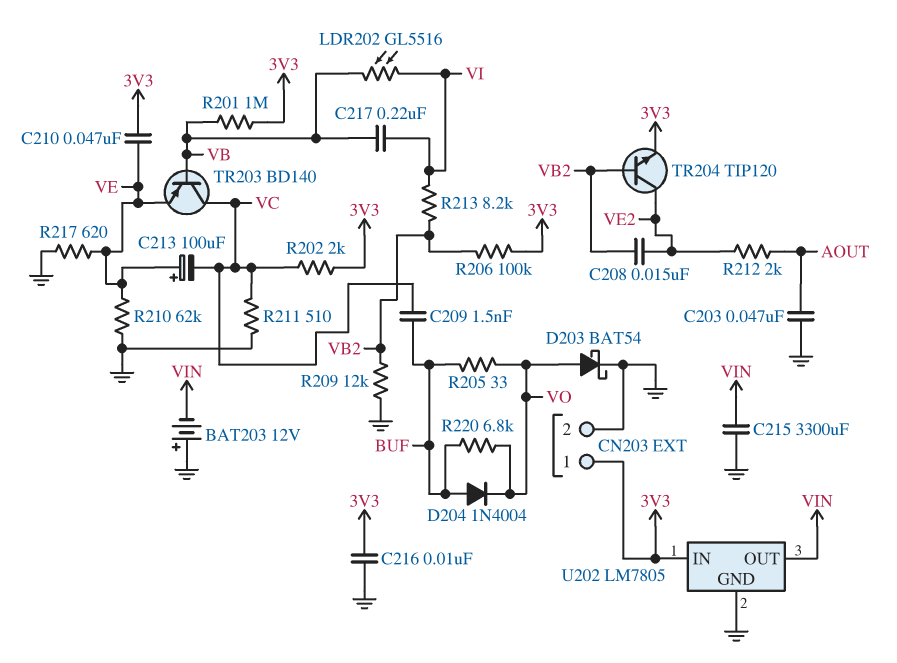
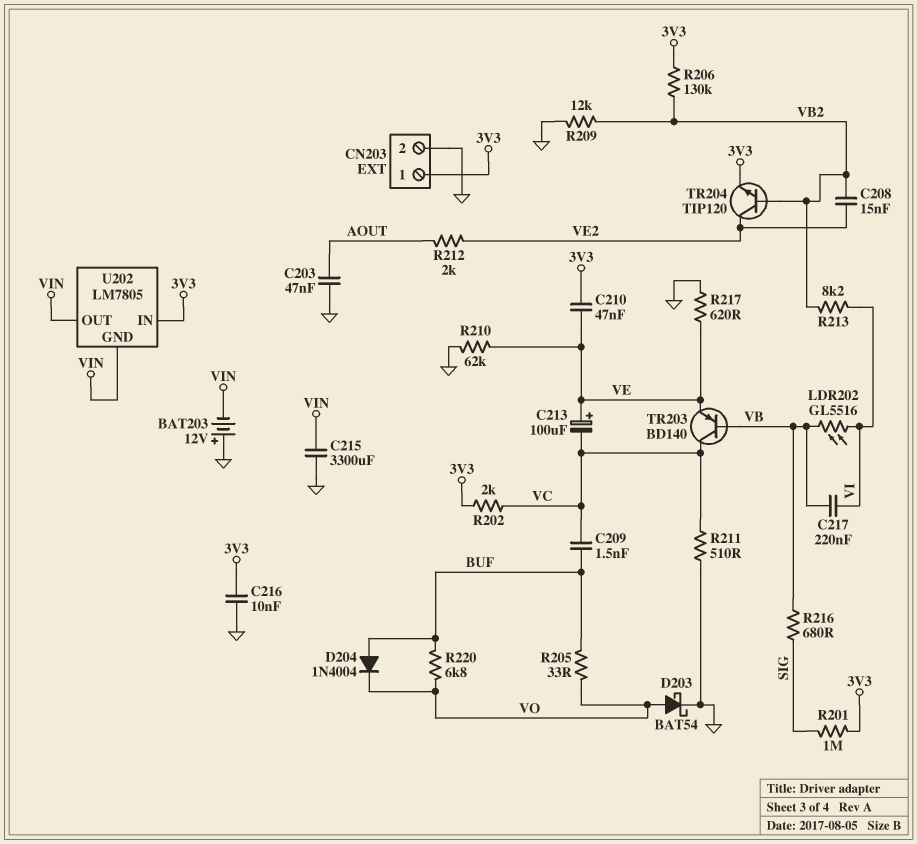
R201: 1M (3V3, VB) -> 1M (3V3, SIG)
R206: 100k (3V3, VB2) -> 130k (3V3, VB2)
R216: none -> 680 (SIG, VB)
U202 pin GND: GND -> VIN

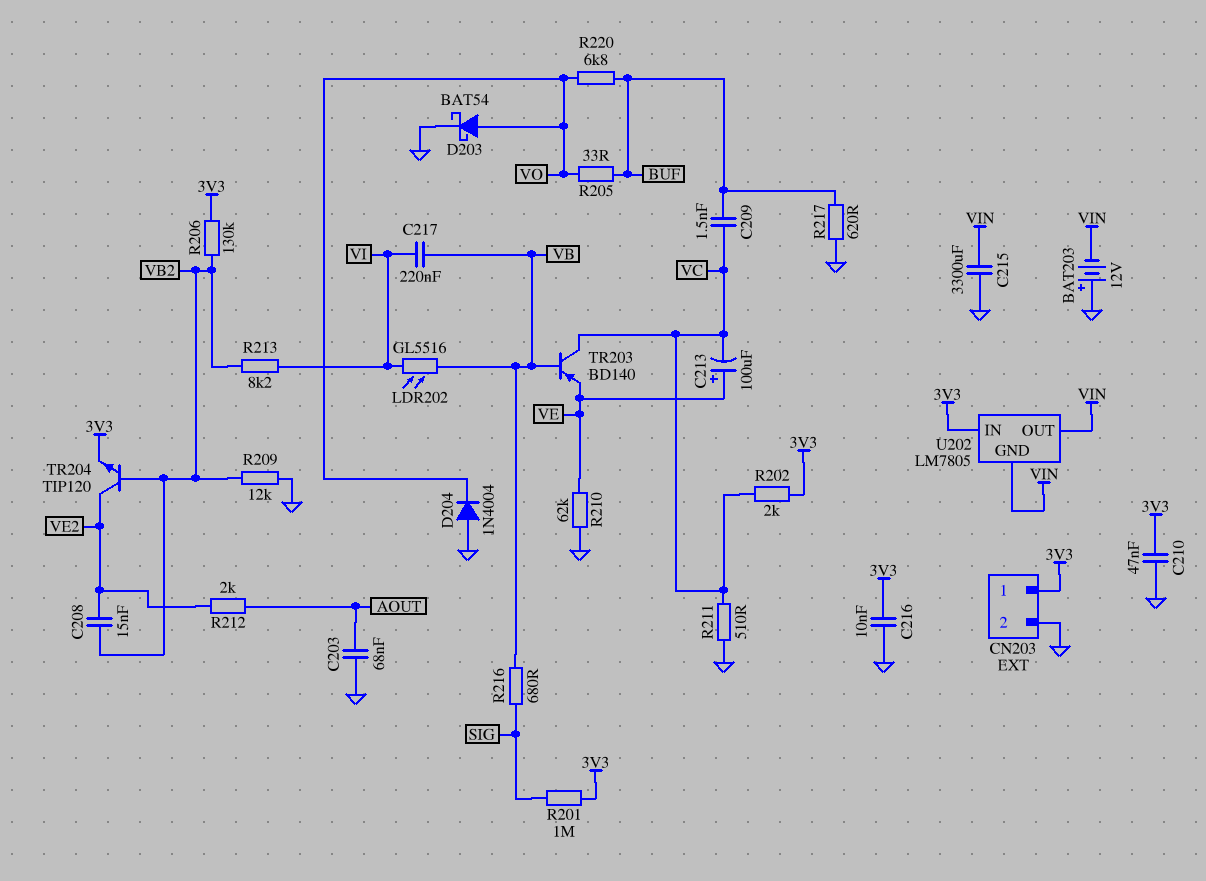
C203: 47nF (AOUT, GND) -> 68nF (AOUT, GND)
C210: 47nF (3V3, VE) -> 47nF (3V3, GND)
D204: diode 1N4004 (A BUF, K VO) -> diode 1N4004 (A GND, K VO)
R217: 620 (GND, VE) -> 620 (BUF, GND)

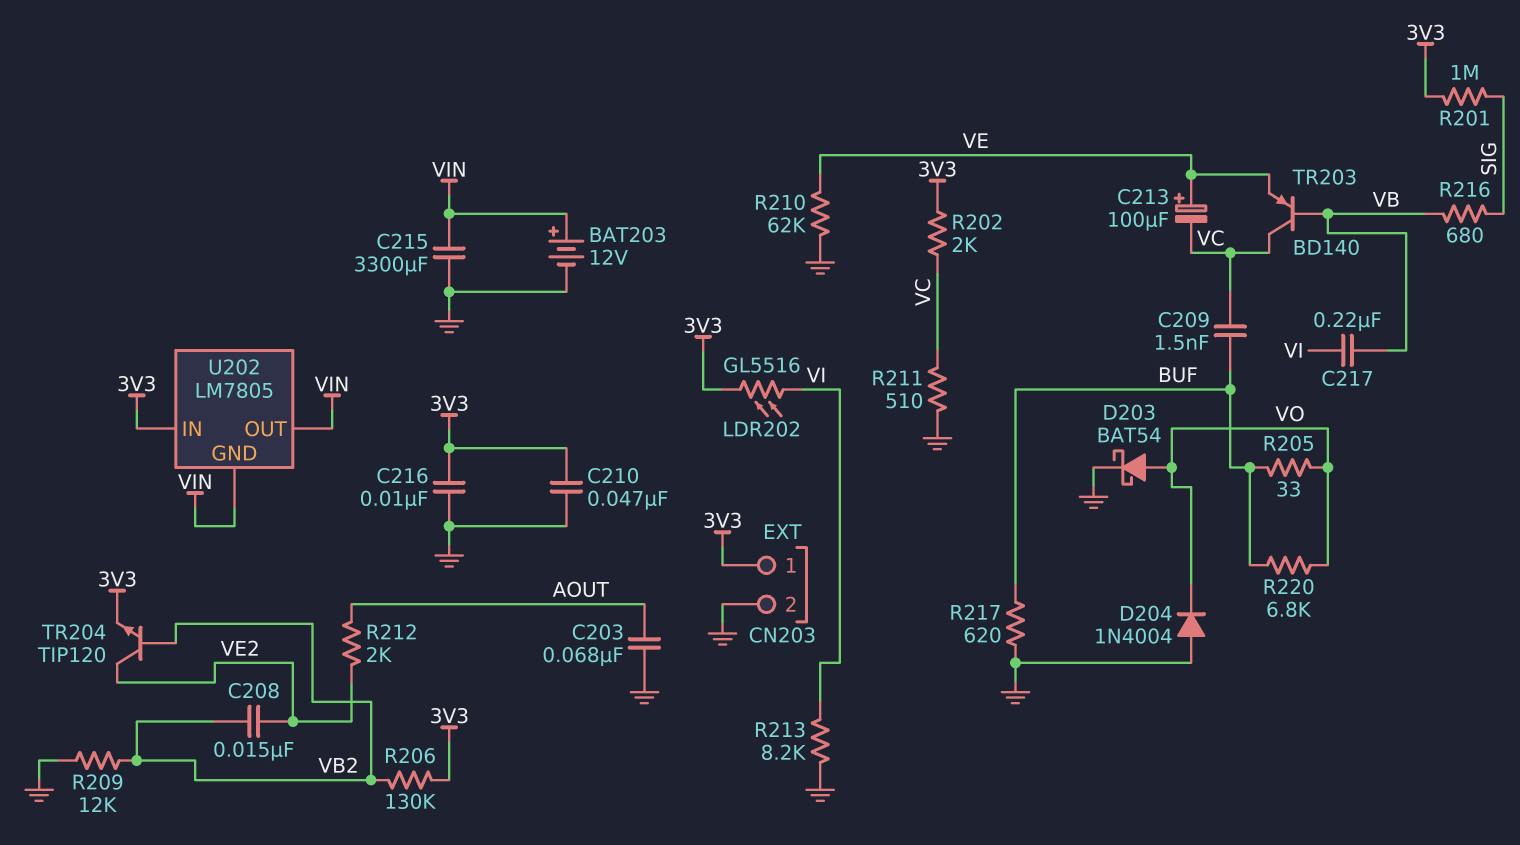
BAT203: 12V (plus GND, minus VIN) -> 12V (plus VIN, minus GND)
LDR202: GL5516 (VB, VI) -> GL5516 (3V3, VI)
R213: 8.2k (VB2, VI) -> 8.2k (GND, VI)

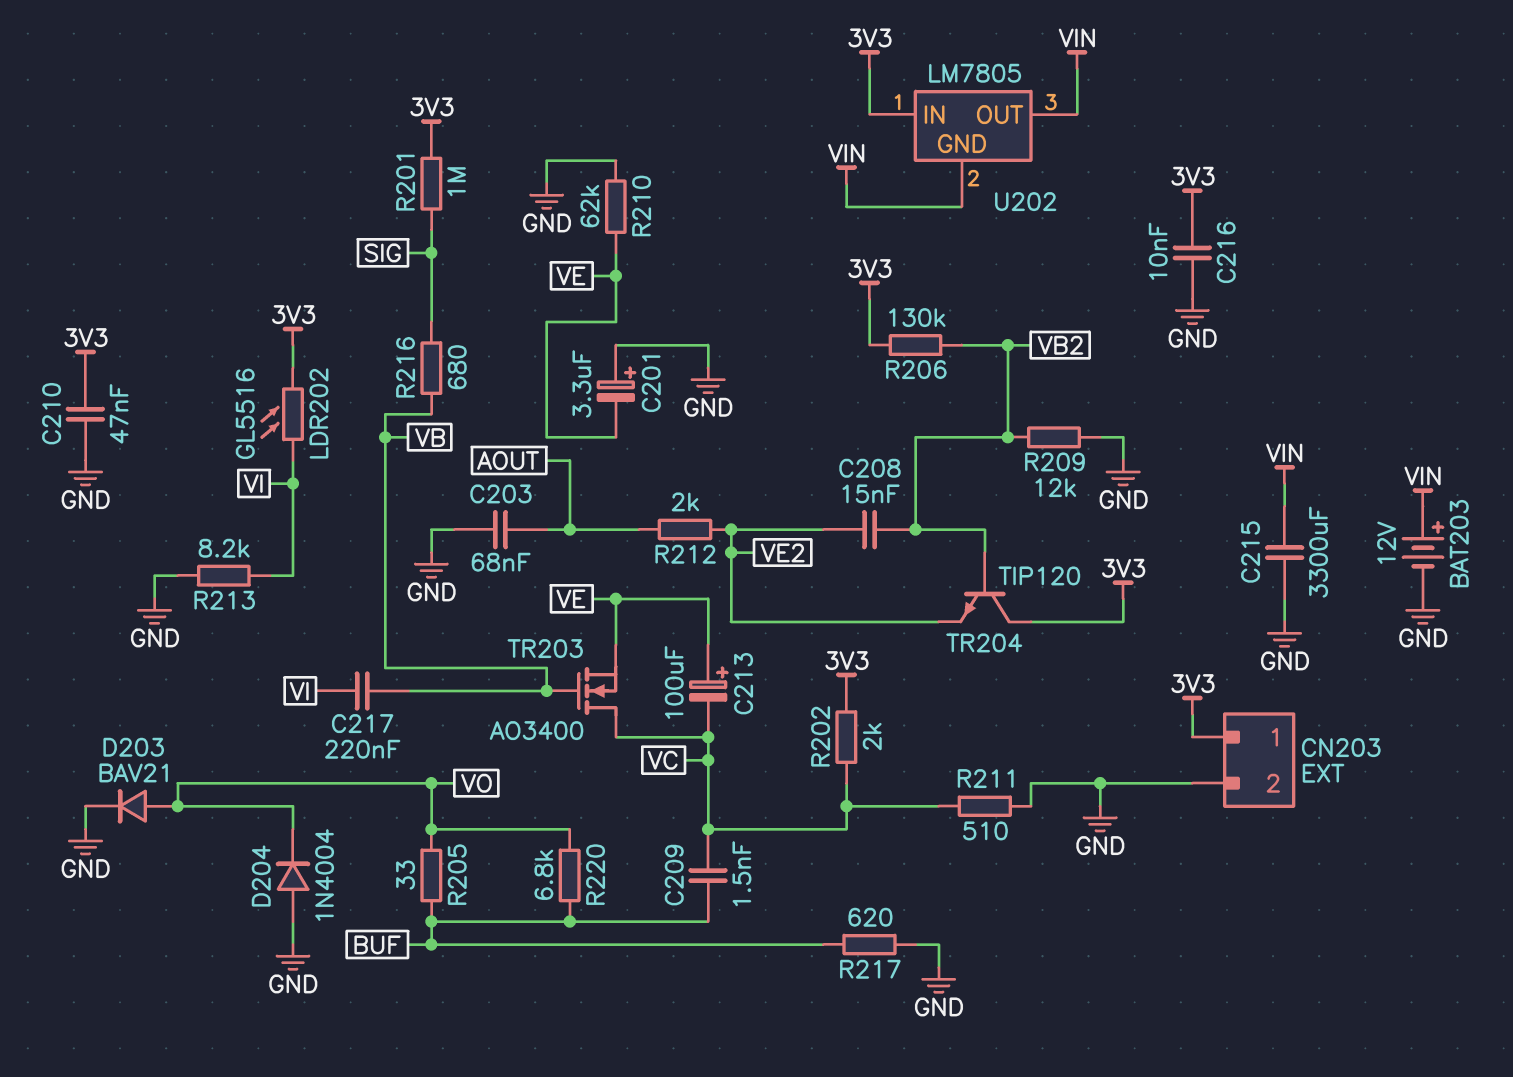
C201: none -> 3.3uF (plus GND, minus VE)
D203: schottky BAT54 (A VO, K GND) -> diode BAV21 (A VO, K GND)
TR203: PNP BD140 (B VB, C VC, E VE) -> NMOS AO3400 (G VB, D VC, S VE)
TR204: NPN TIP120 (B VB2, C VE2, E 3V3) -> NPN TIP120 (B VB2, C 3V3, E VE2)

